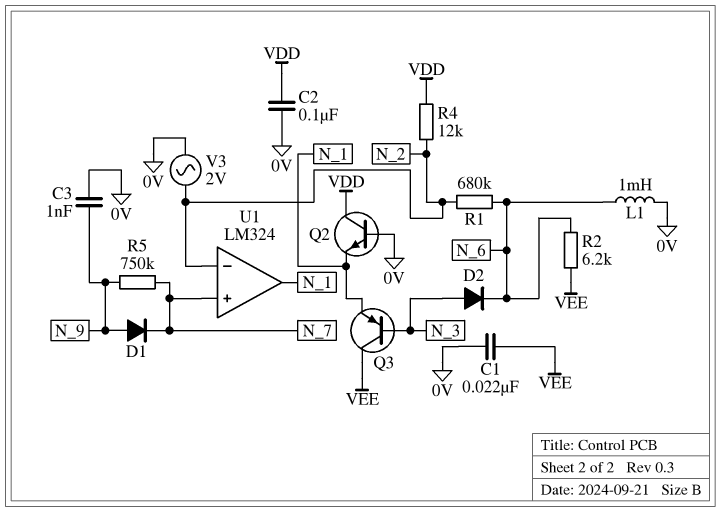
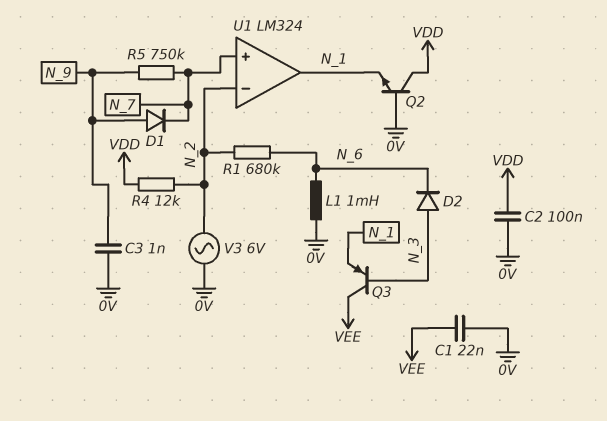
R2: 6.2k (N_6, VEE) -> none
V3: AC 2V (0V, N_2) -> AC 6V (0V, N_2)

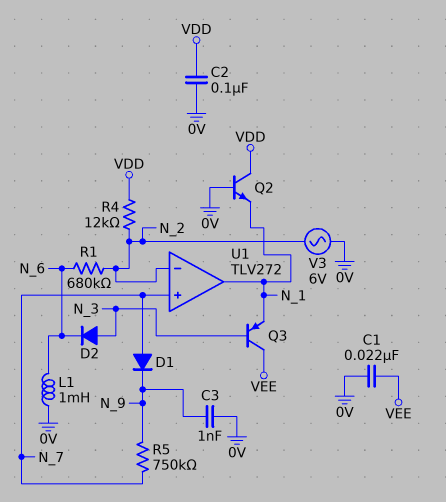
D1: diode (A N_9, K N_7) -> diode (A N_7, K N_9)
U1: LM324 -> TLV272

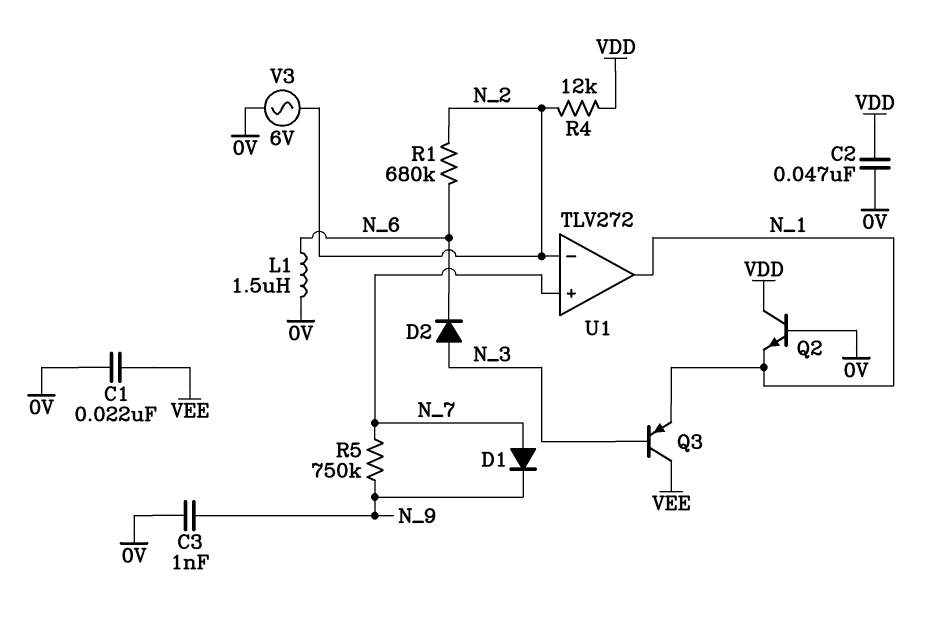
C2: 100nF (0V, VDD) -> 47nF (0V, VDD)
L1: 1mH (0V, N_6) -> 1.5uH (0V, N_6)

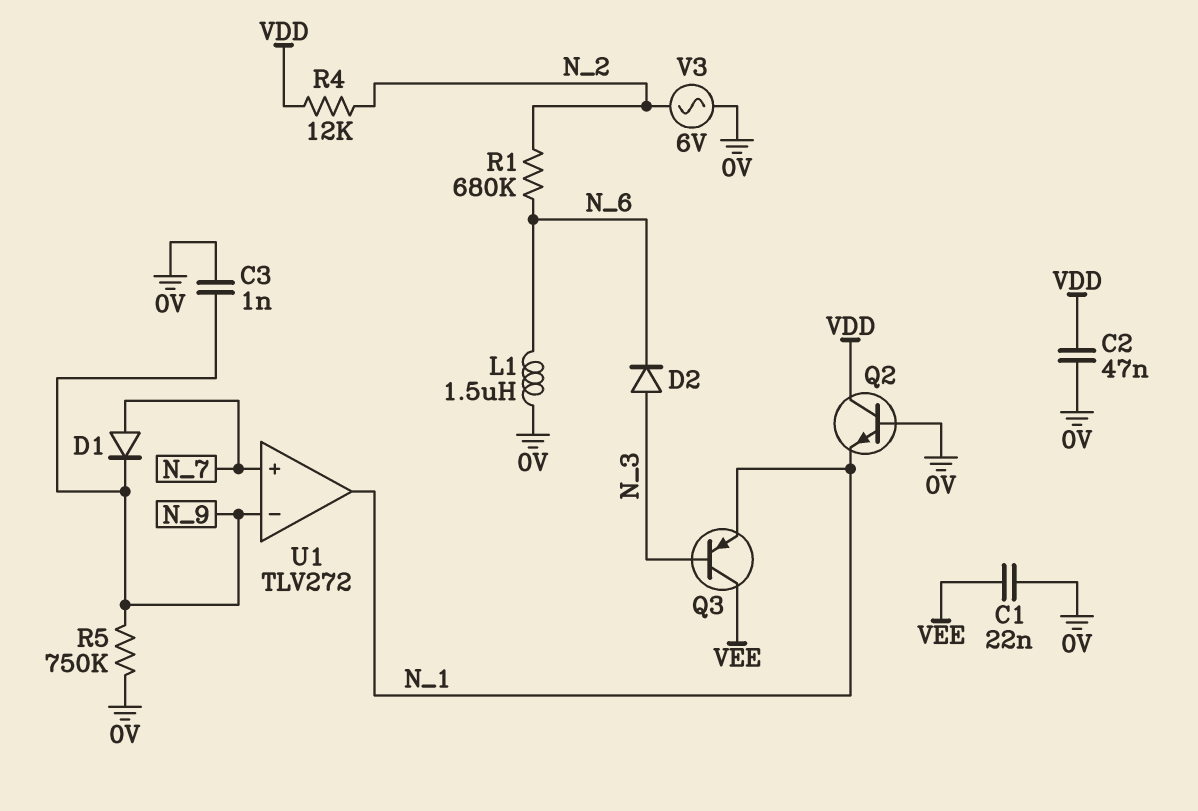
R5: 750k (N_7, N_9) -> 750k (0V, N_9)
U1 pin in-: N_2 -> N_9

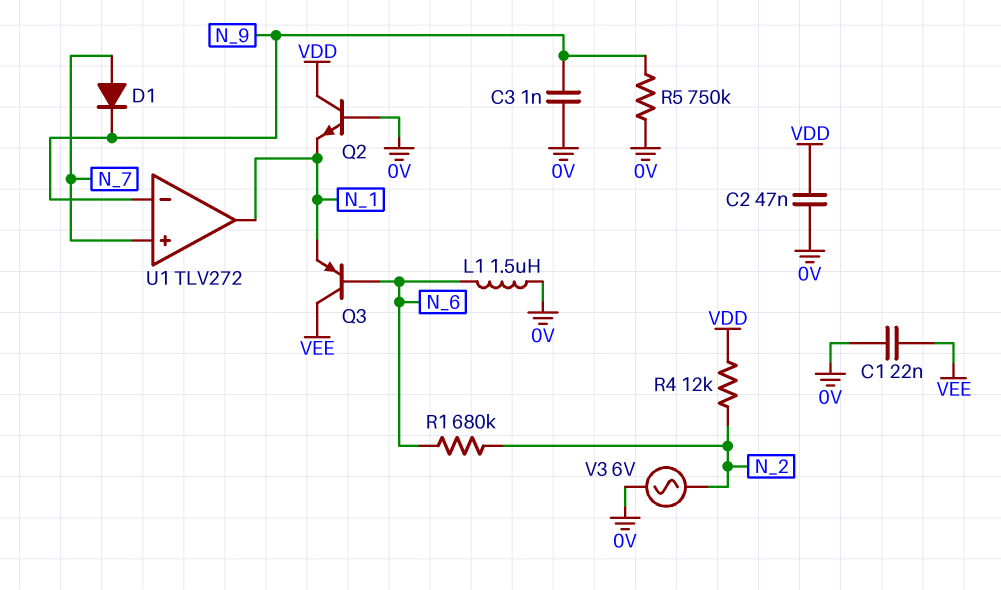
D2: diode (A N_3, K N_6) -> none
Q3: PNP (B N_3, C VEE, E N_1) -> PNP (B N_6, C VEE, E N_1)

